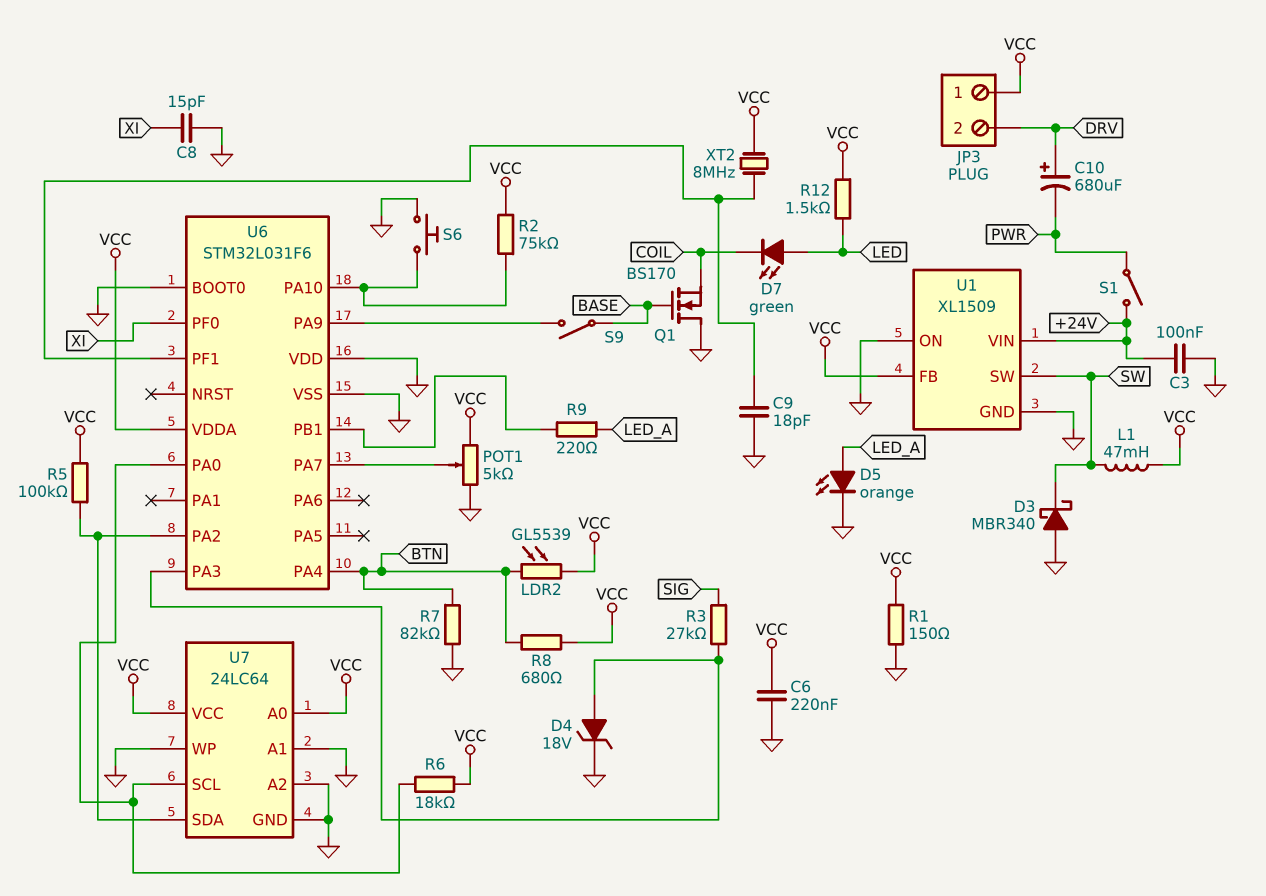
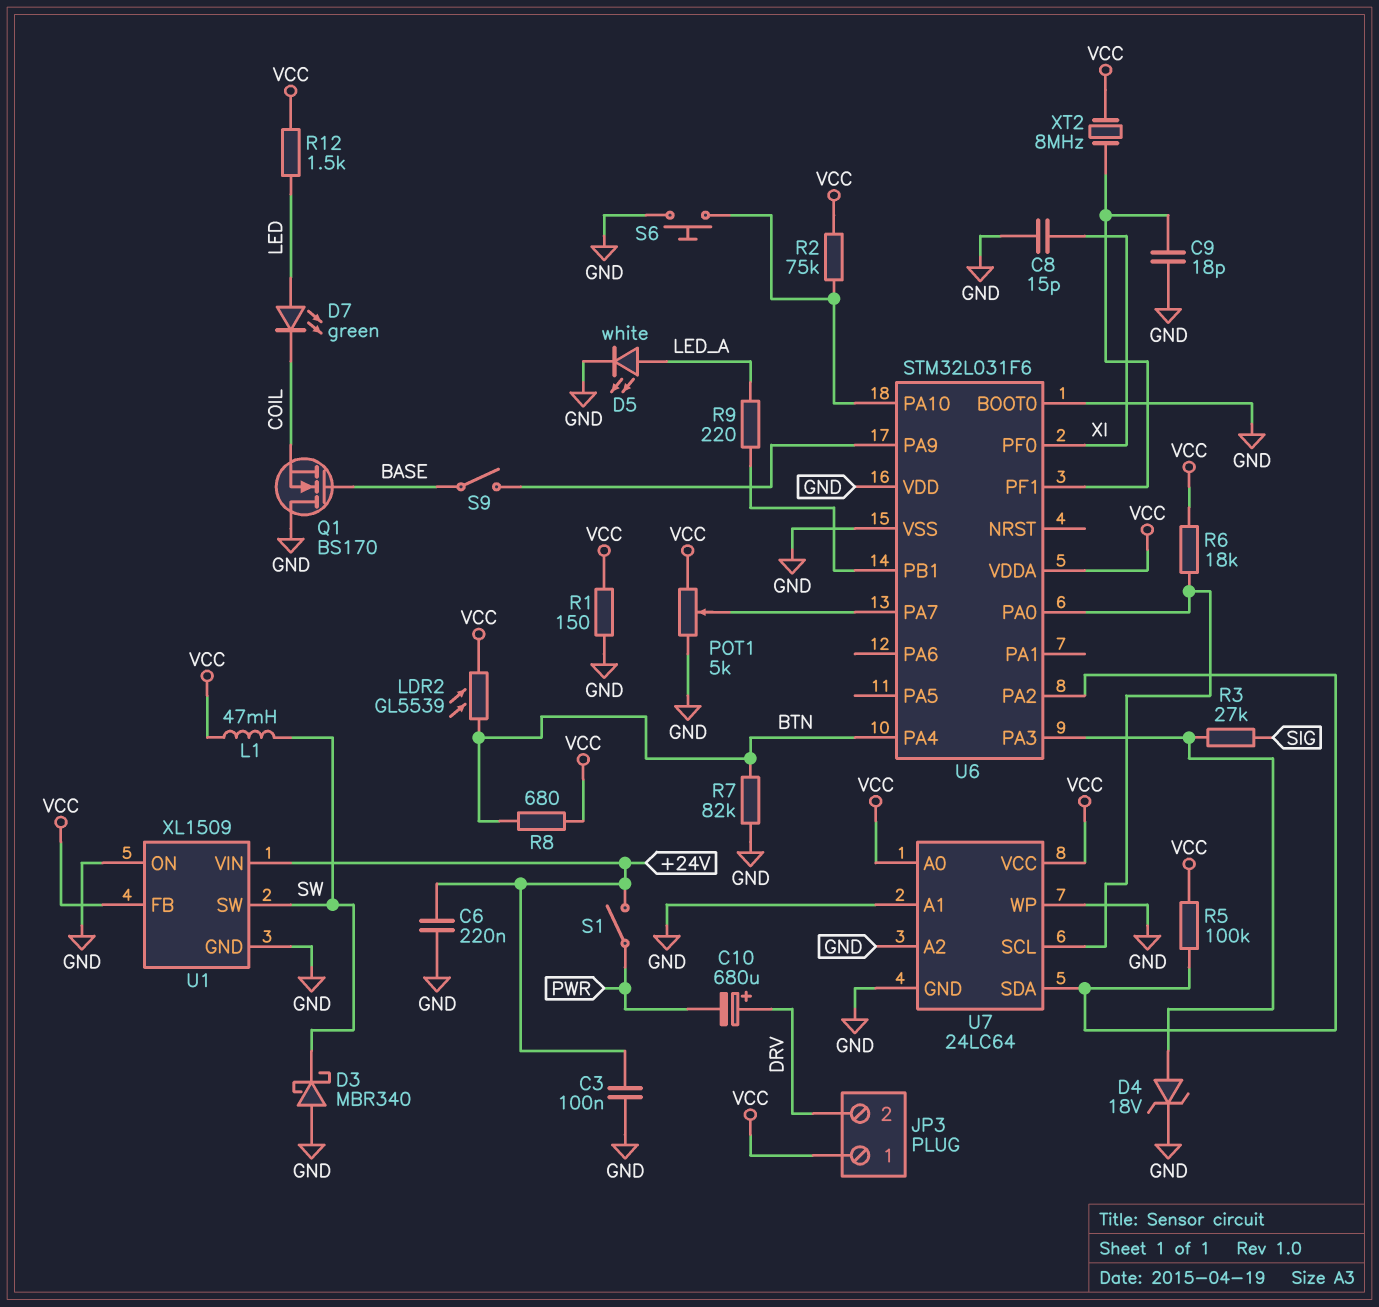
C6: 220nF (GND, VCC) -> 220nF (+24V, GND)
D5: LED orange (A LED_A, K GND) -> LED white (A LED_A, K GND)

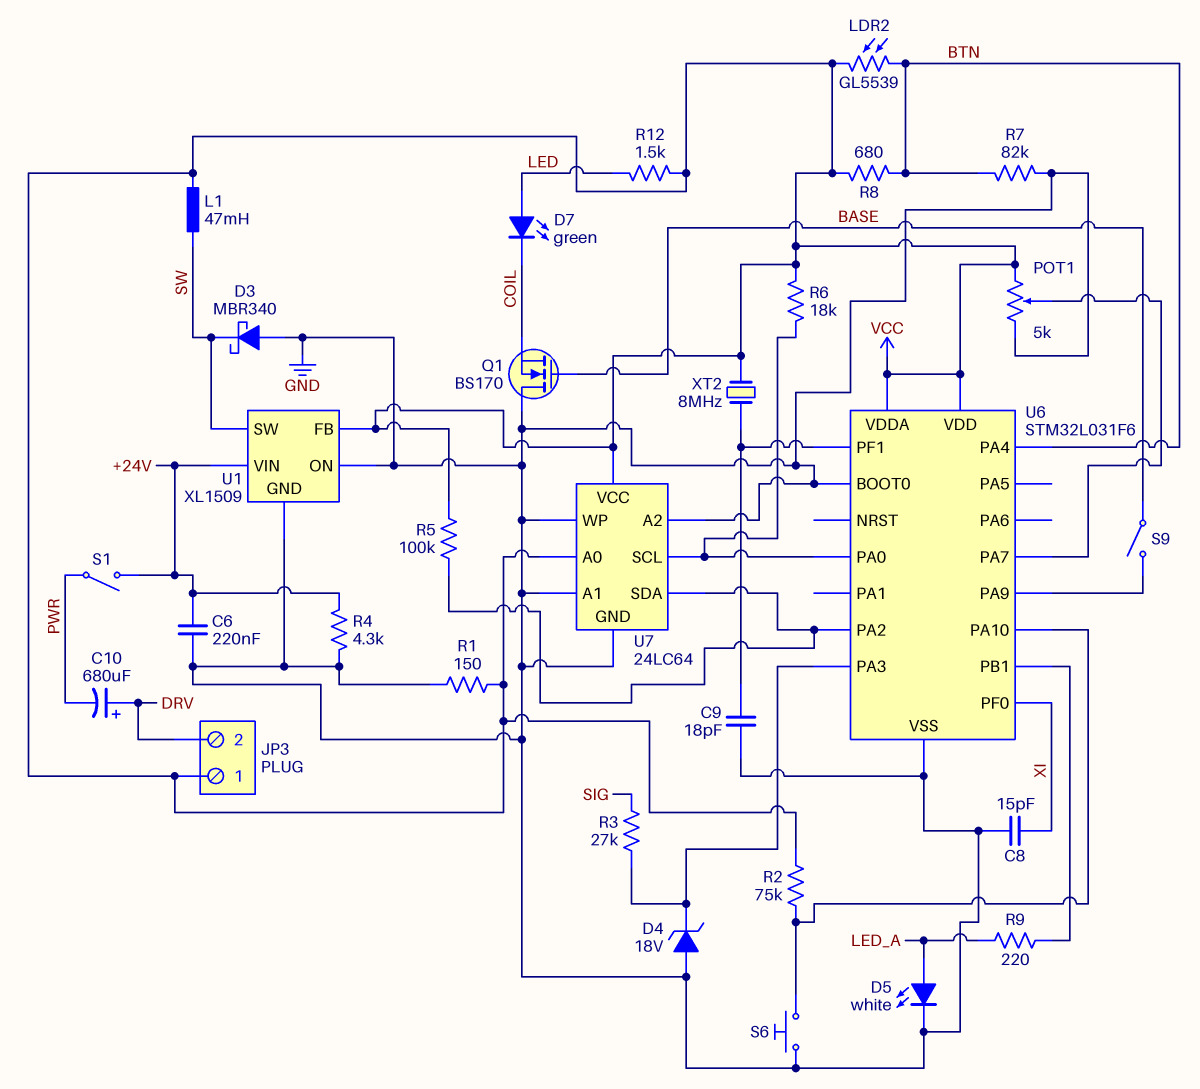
C3: 100nF (+24V, GND) -> none
D4: zener 18V (A U6/PA3, K GND) -> zener 18V (A GND, K U6/PA3)
R4: none -> 4.3k (+24V, GND)
U6 pin VDD: GND -> VCC

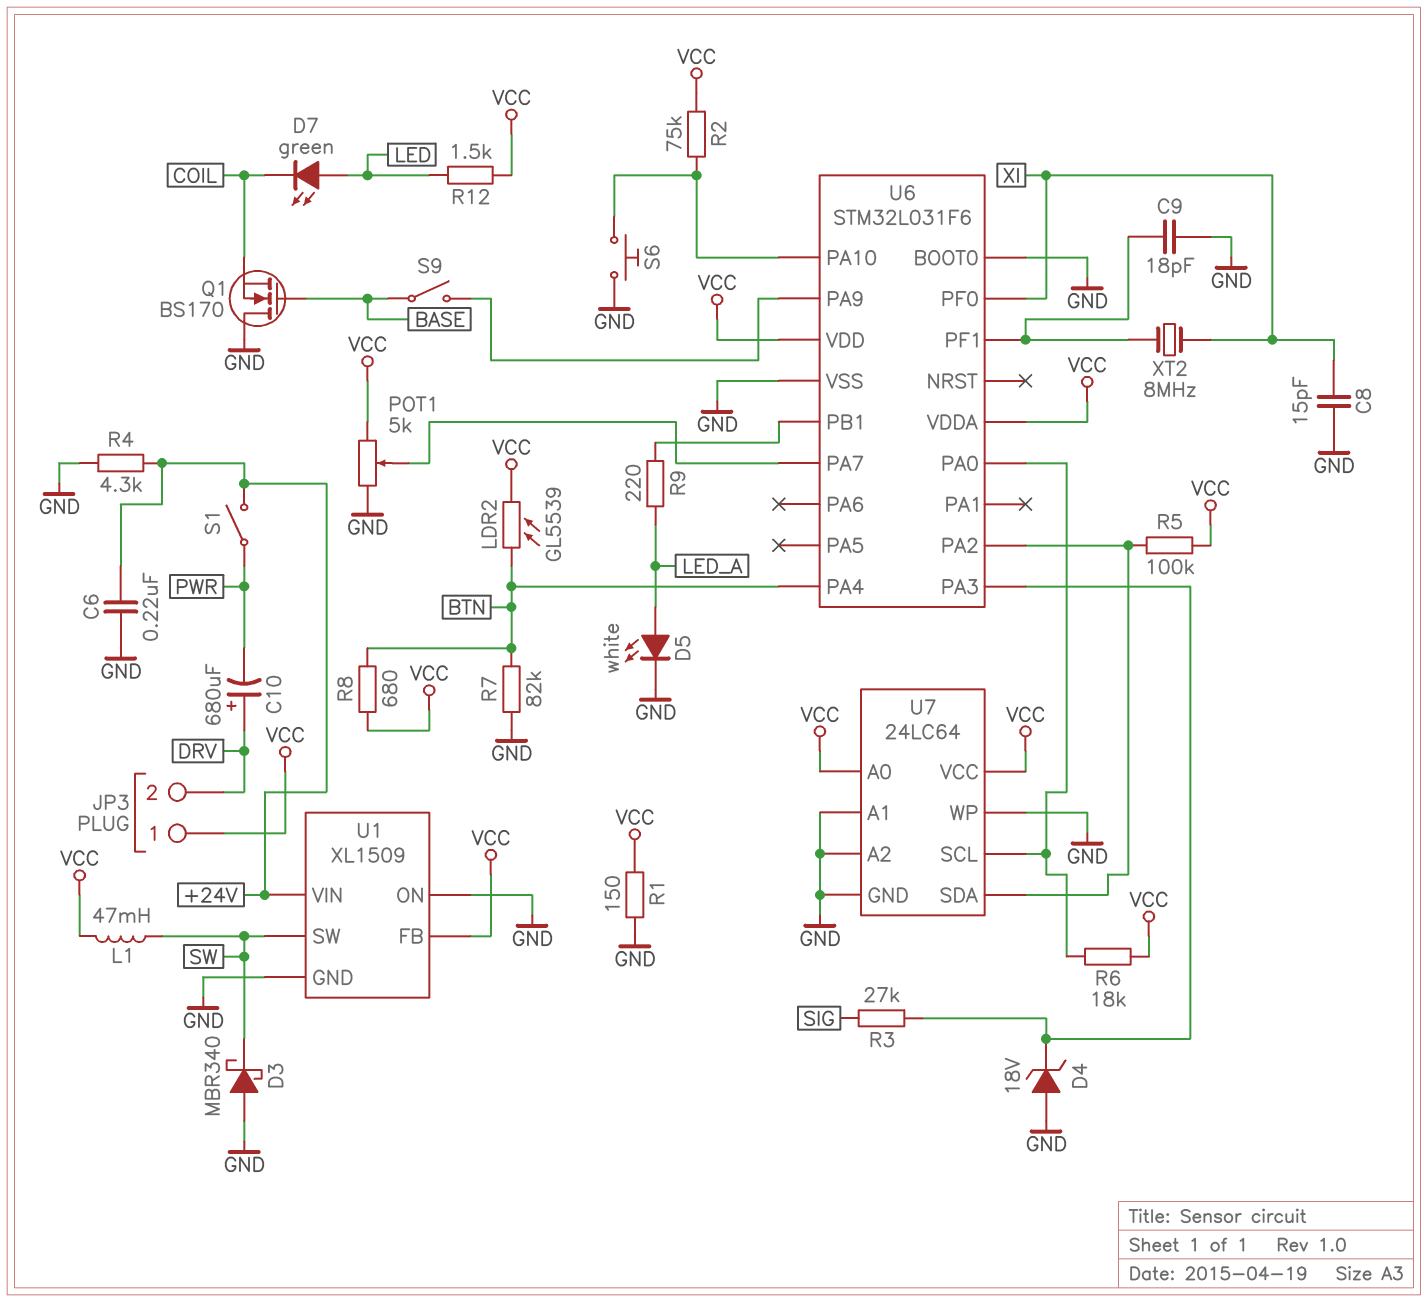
XT2: 8MHz (U6/PF1, VCC) -> 8MHz (U6/PF1, XI)

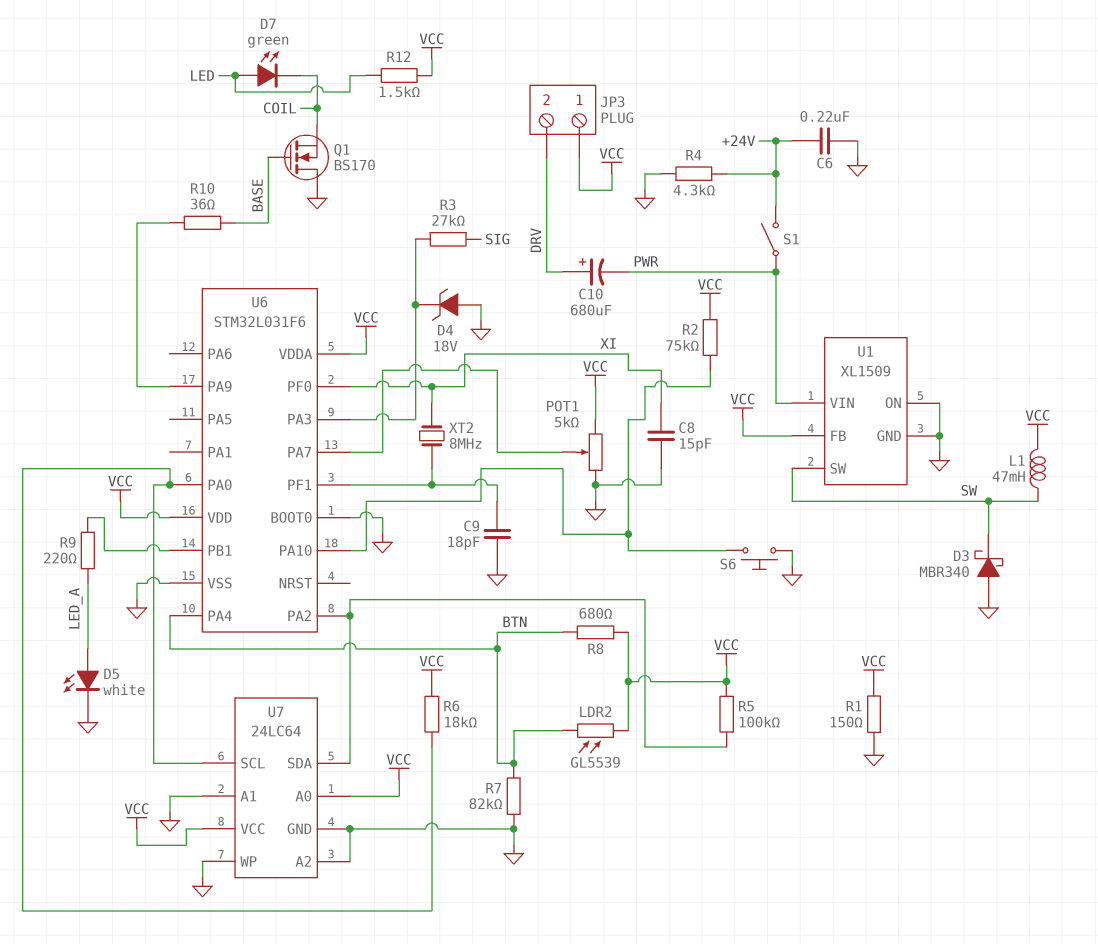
R10: none -> 36 (BASE, U6/PA9)
S9: switch (BASE, U6/PA9) -> none
U1 pin VIN: +24V -> PWR

